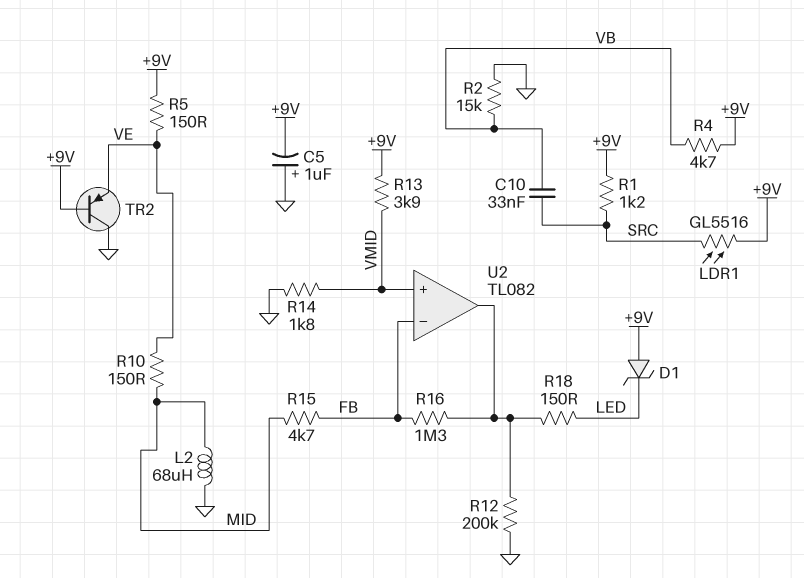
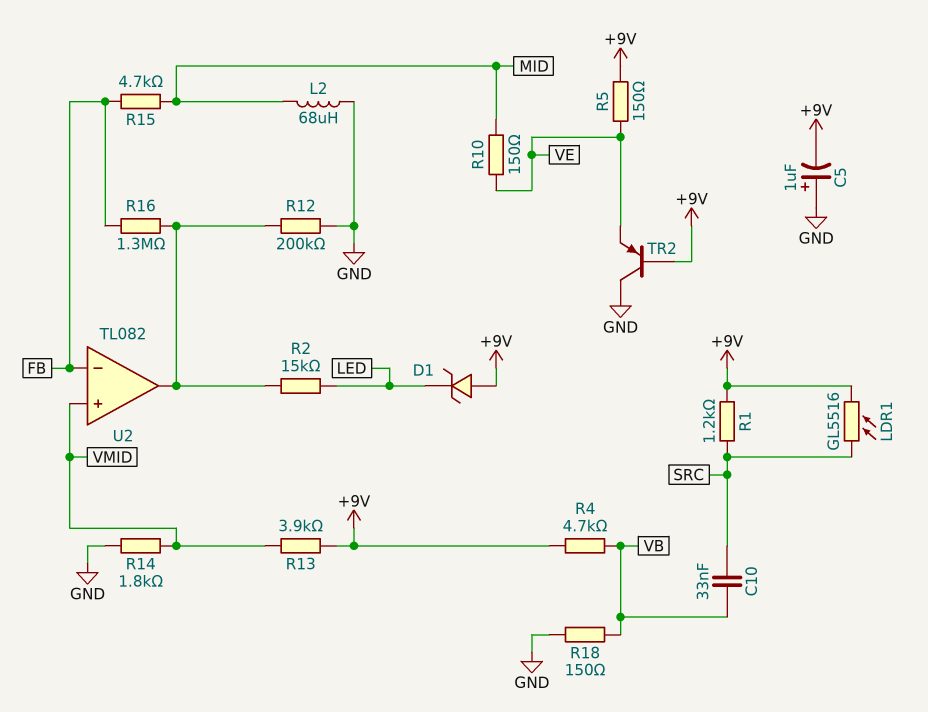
R2: 15k (GND, VB) -> 15k (LED, U2/out)
R18: 150 (LED, U2/out) -> 150 (GND, VB)

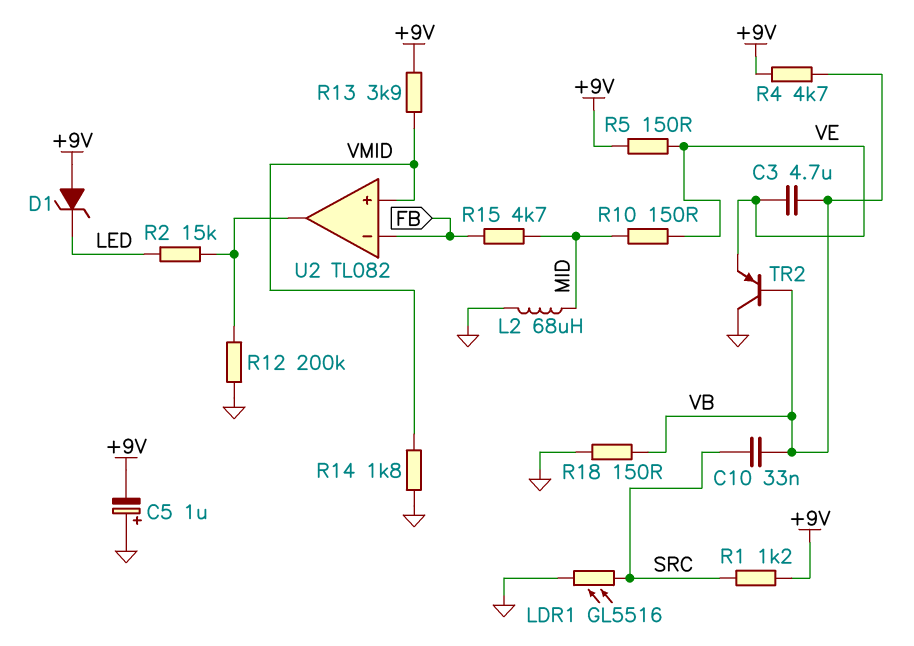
C3: none -> 4.7uF (VB, VE)
LDR1: GL5516 (+9V, SRC) -> GL5516 (GND, SRC)
R16: 1.3M (FB, U2/out) -> none
TR2: PNP (B +9V, C GND, E VE) -> PNP (B VB, C GND, E VE)

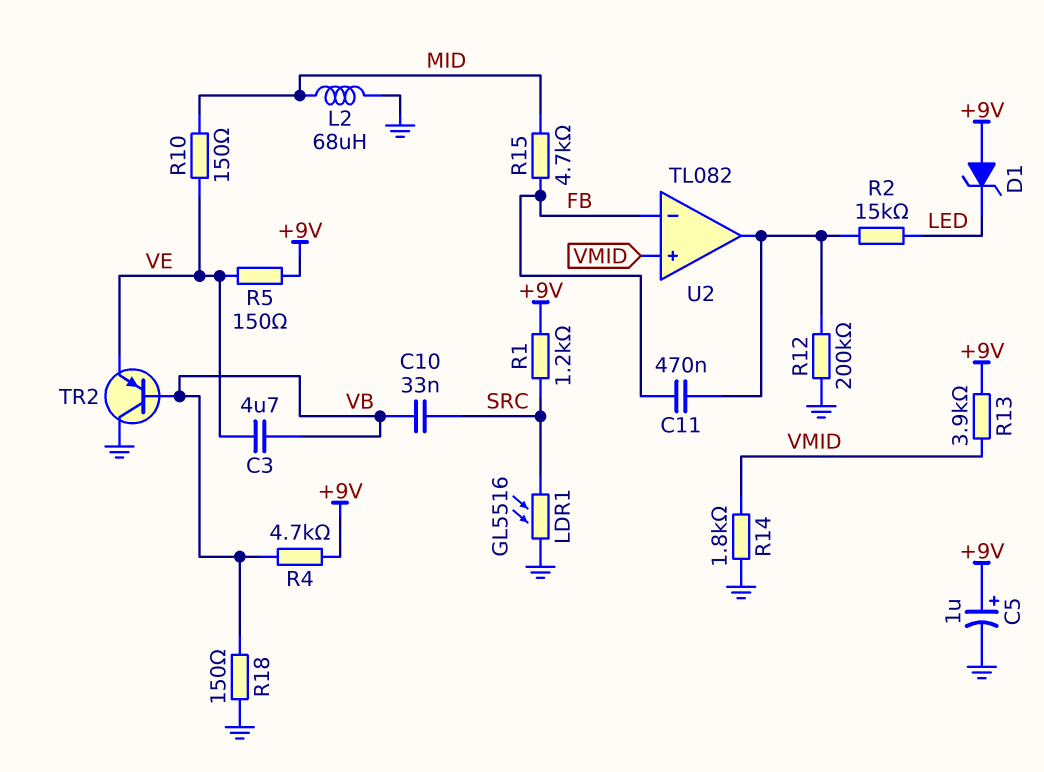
C5: 1uF (plus GND, minus +9V) -> 1uF (plus +9V, minus GND)
C11: none -> 470nF (FB, U2/out)

